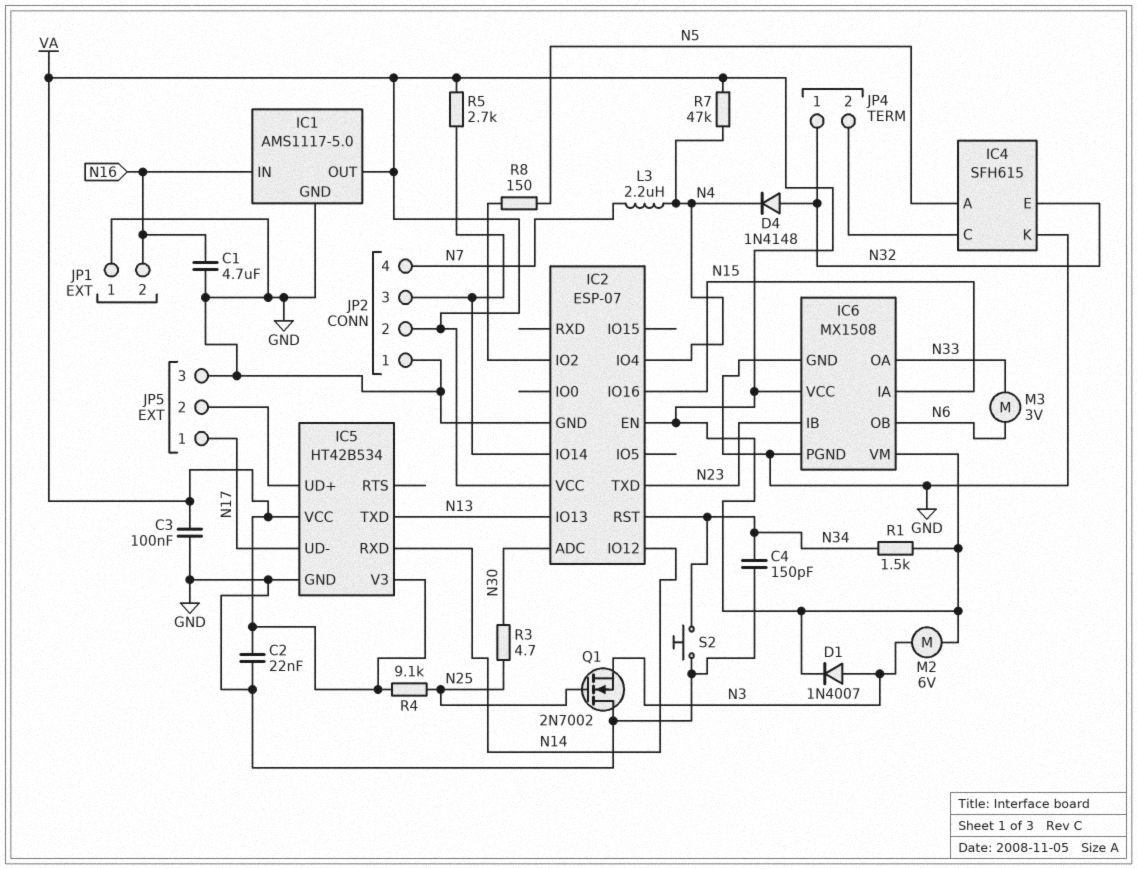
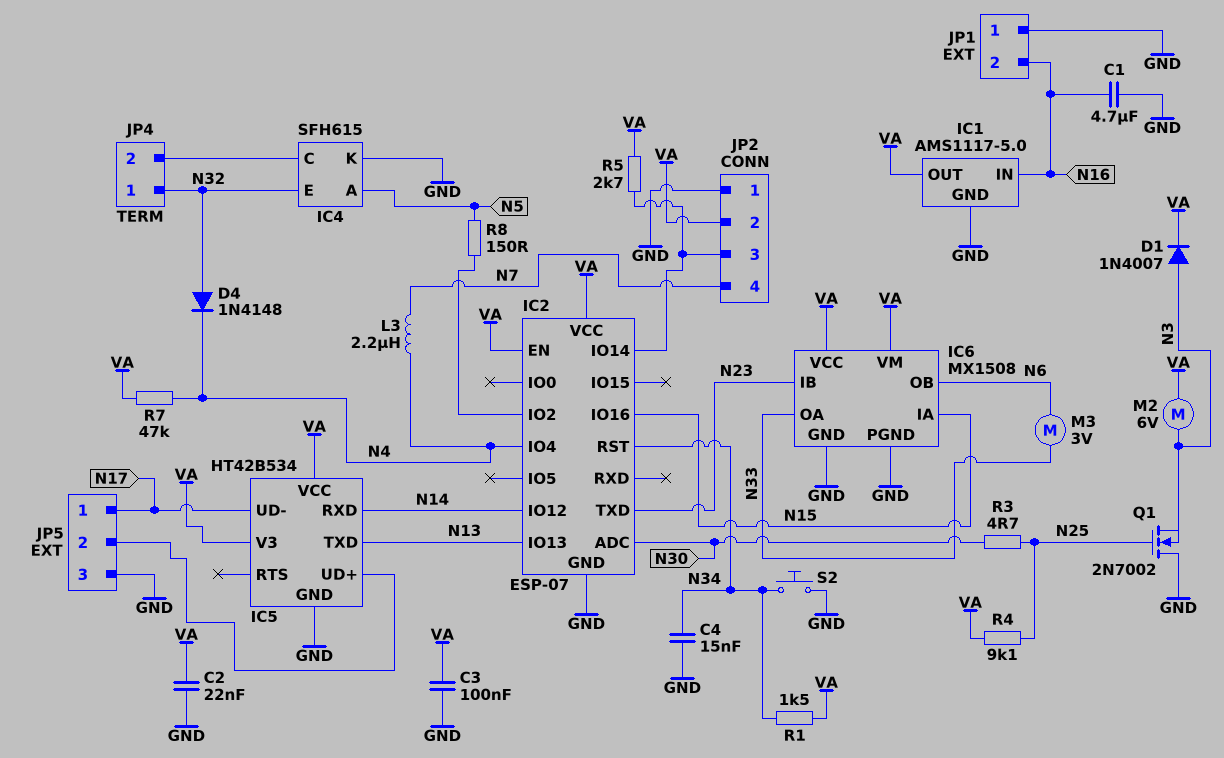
C4: 150pF (GND, N34) -> 15nF (GND, N34)

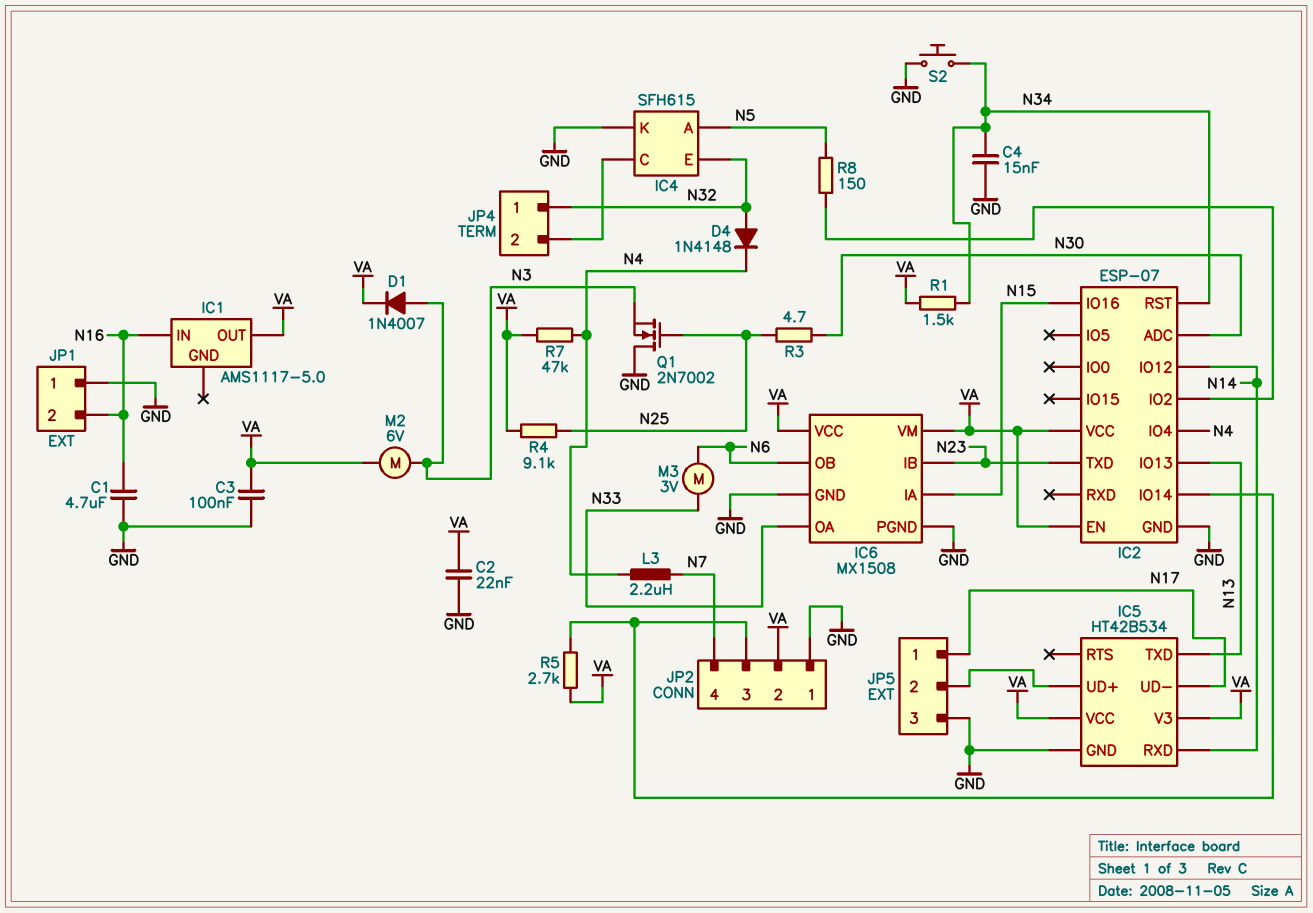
IC1 pin GND: GND -> none

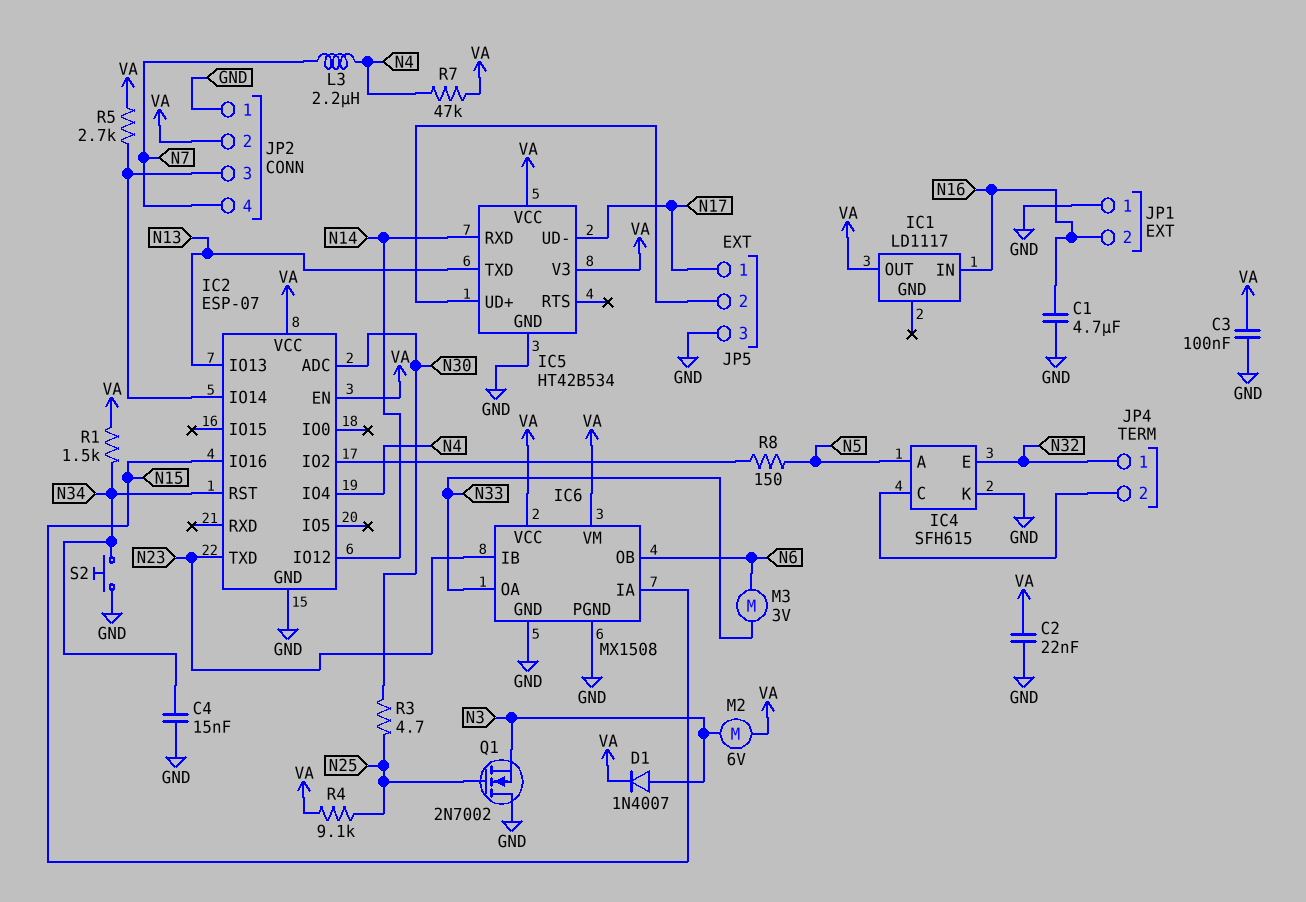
D4: diode 1N4148 (A N32, K N4) -> none
IC1: AMS1117-5.0 -> LD1117

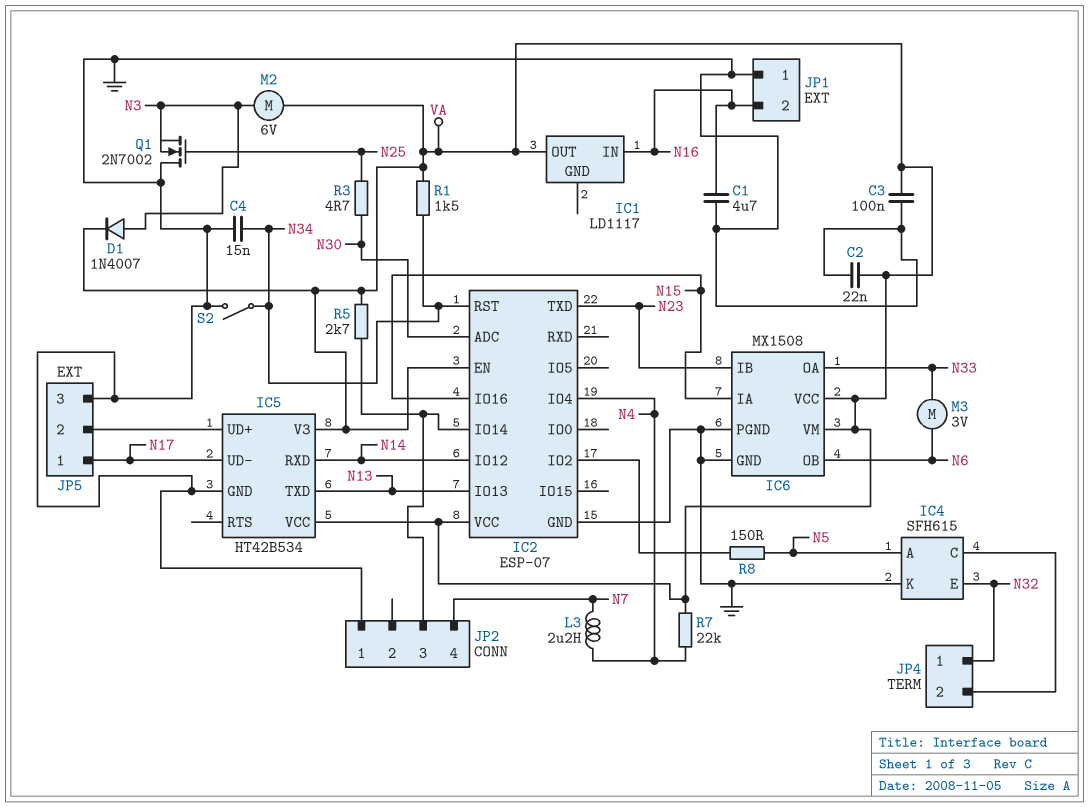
JP2 pin 2: VA -> none
R4: 9.1k (N25, VA) -> none
R7: 47k (N4, VA) -> 22k (N4, VA)
S2: button (GND, N34) -> switch (GND, N34)

